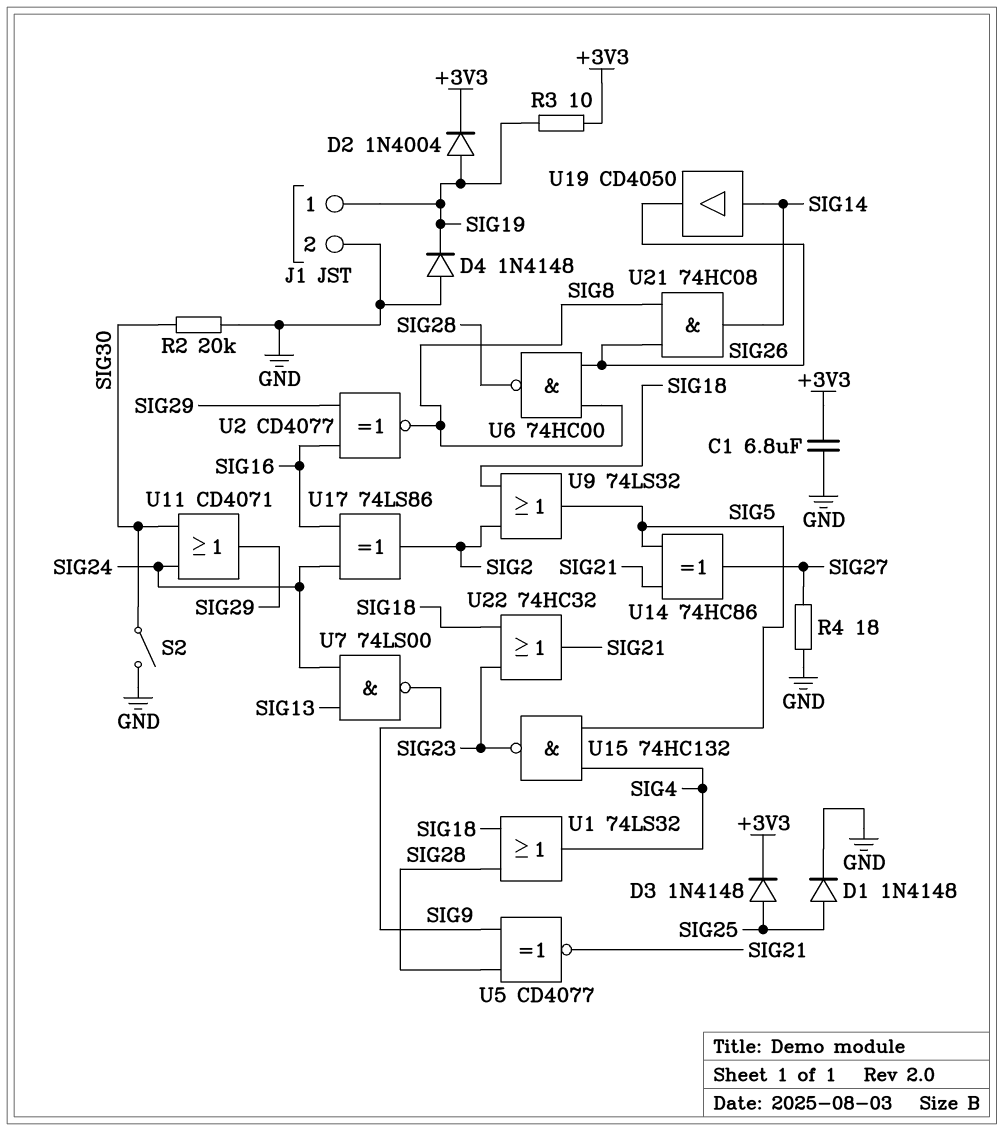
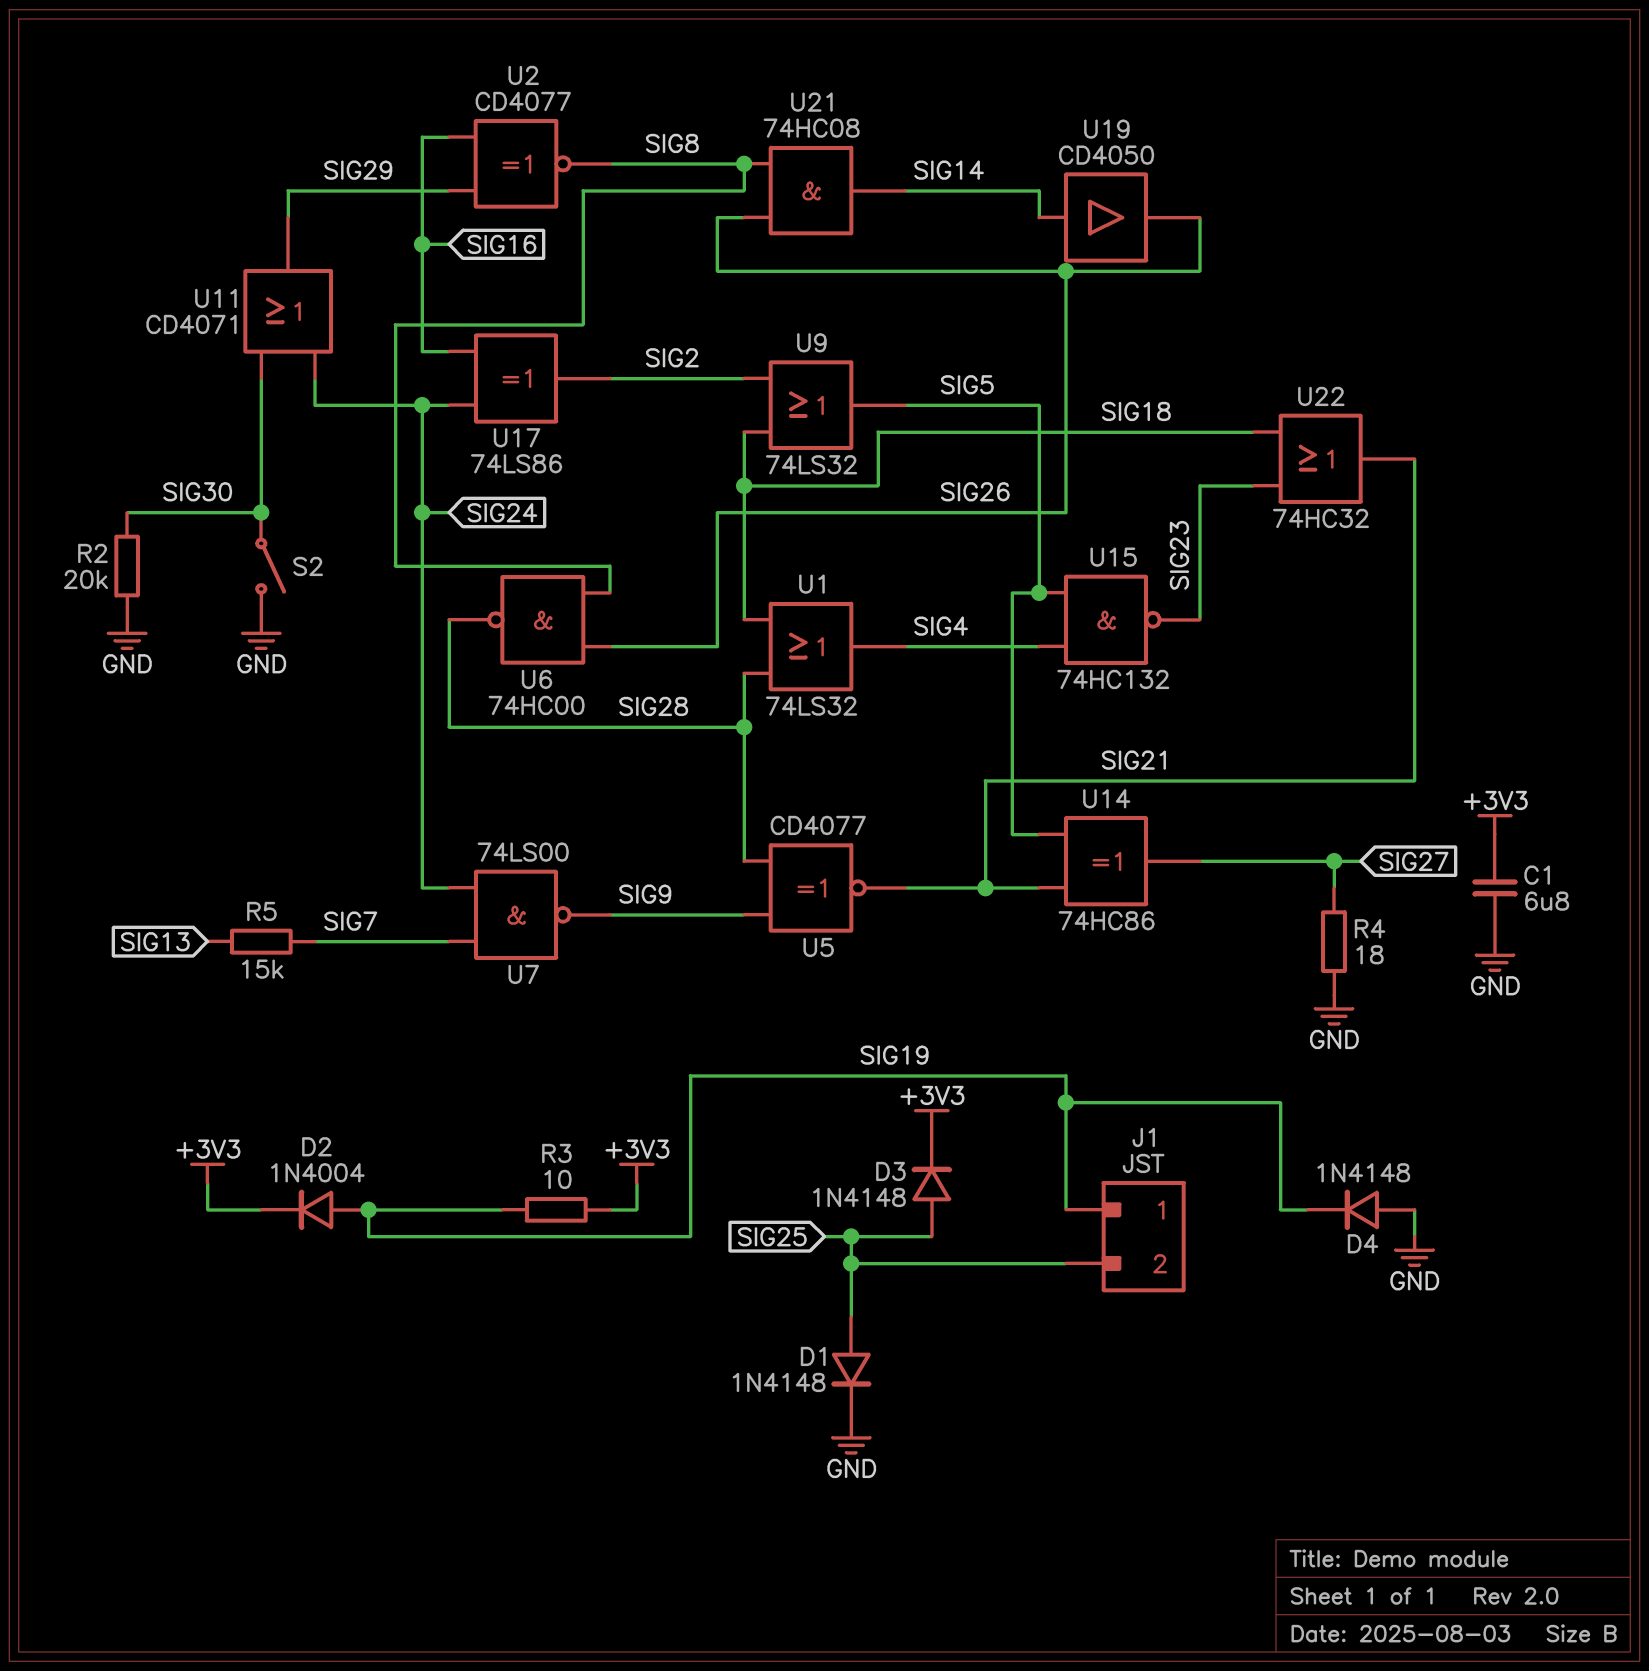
J1 pin 2: GND -> SIG25
R5: none -> 15k (SIG7, SIG13)
U7: NAND 74LS00 (in SIG13, in SIG24, out SIG9) -> NAND 74LS00 (in SIG7, in SIG24, out SIG9)

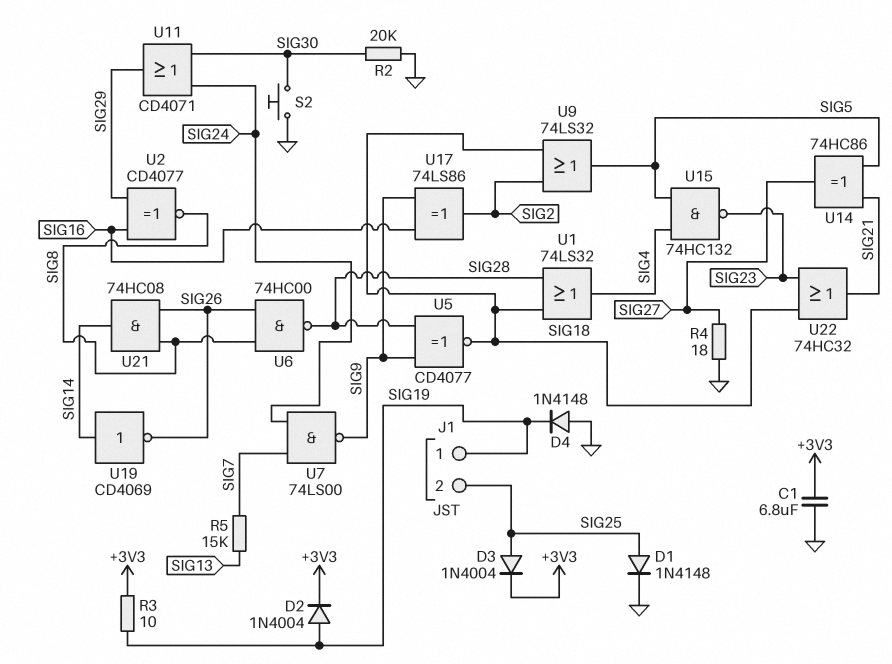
D3: diode 1N4148 (A SIG25, K +3V3) -> diode 1N4004 (A SIG25, K +3V3)
S2: switch (GND, SIG30) -> button (GND, SIG30)
U5: XNOR CD4077 (in SIG9, in SIG28, out SIG21) -> XNOR CD4077 (in SIG9, in SIG28, out SIG18)
U17: XOR 74LS86 (in SIG16, in SIG24, out SIG2) -> XOR 74LS86 (in SIG9, in SIG16, out SIG2)
U19: buffer CD4050 (in SIG14, out SIG26) -> NOT CD4069 (in SIG14, out SIG26)

